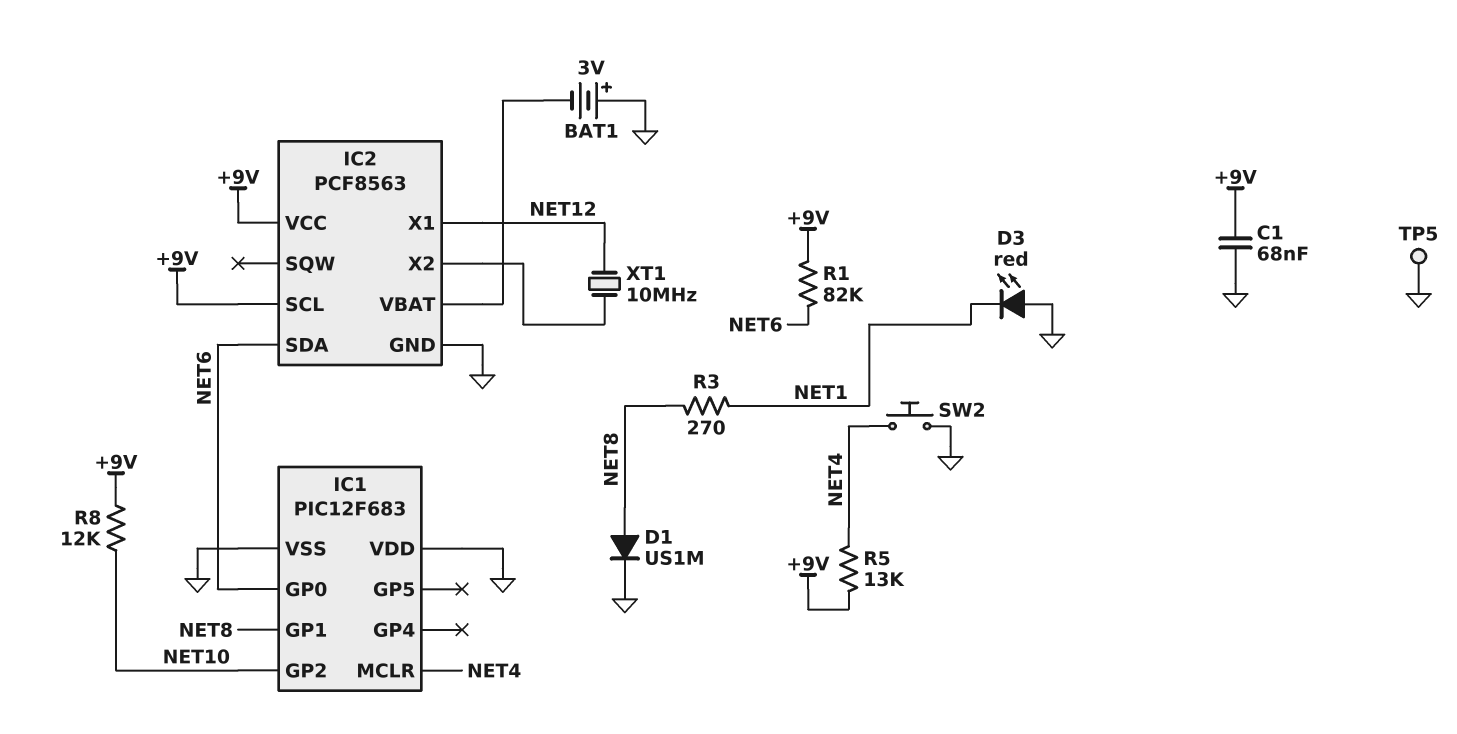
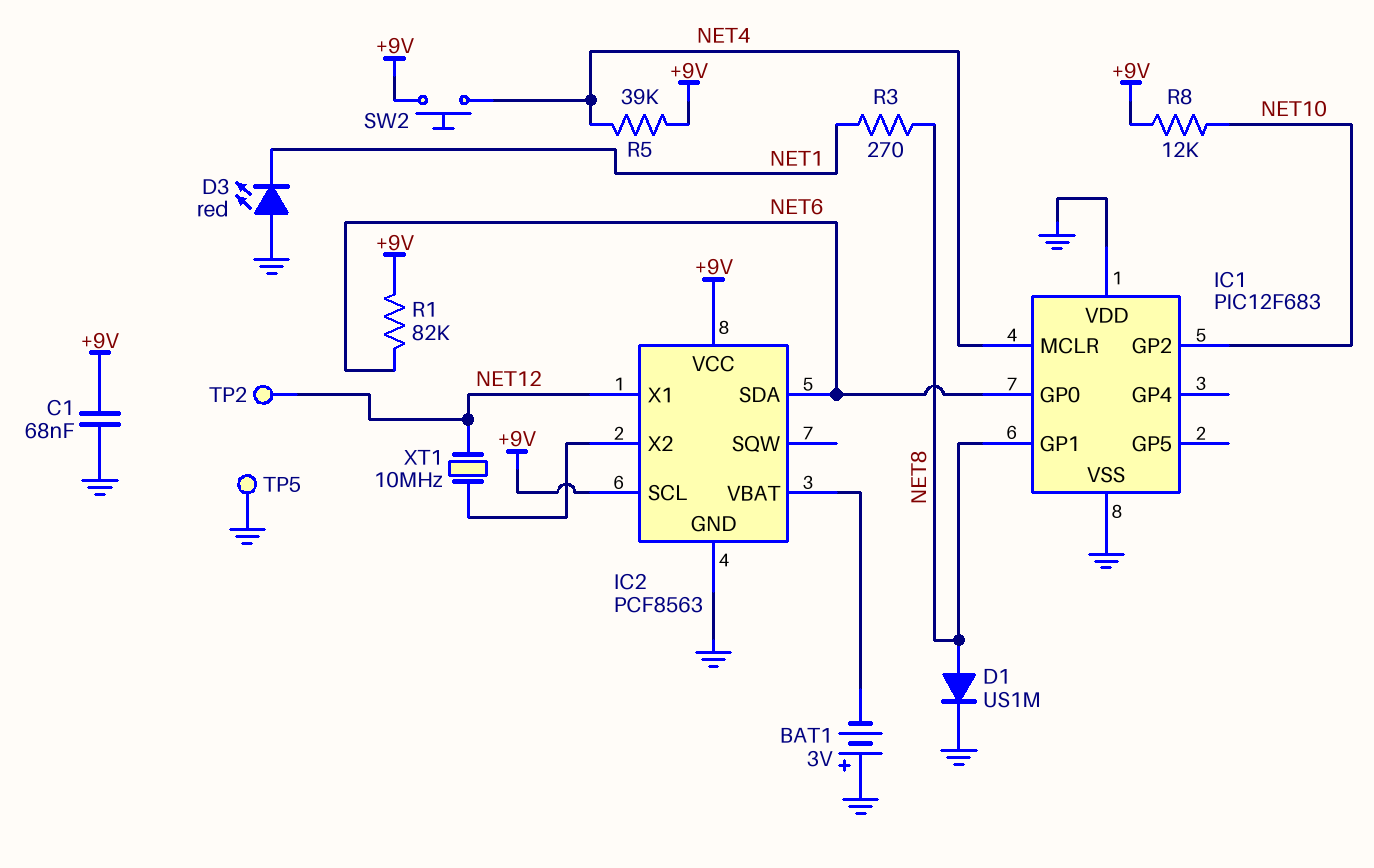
R5: 13k (+9V, NET4) -> 39k (+9V, NET4)
SW2: button (GND, NET4) -> button (+9V, NET4)
TP2: none -> test point (NET12)

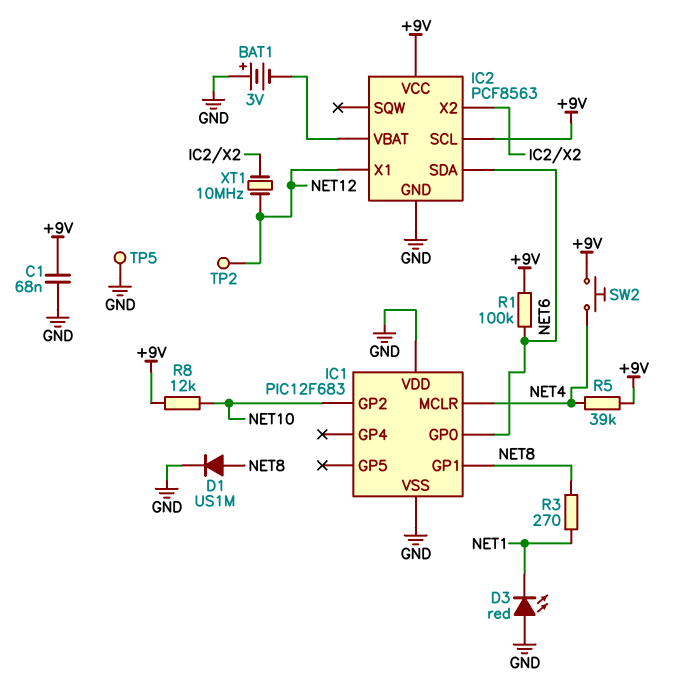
R1: 82k (+9V, NET6) -> 100k (+9V, NET6)

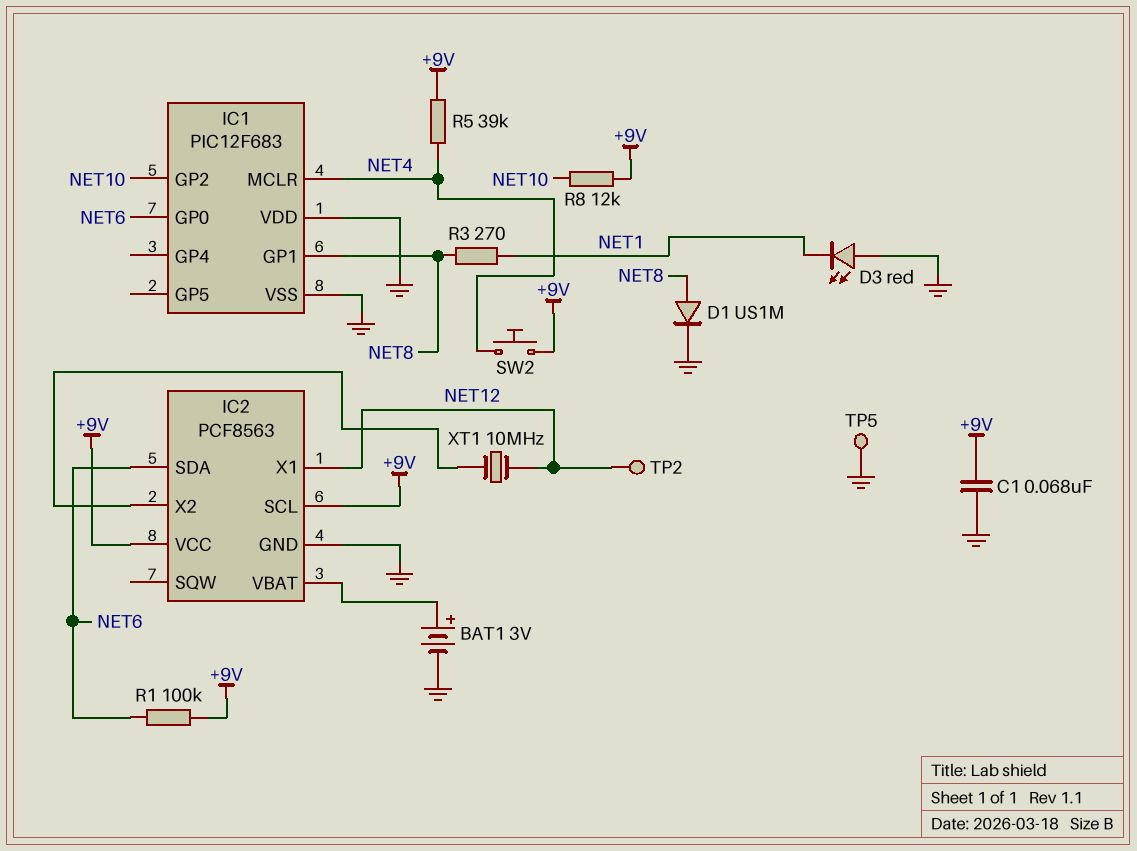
BAT1: 3V (plus GND, minus IC2/VBAT) -> 3V (plus IC2/VBAT, minus GND)

